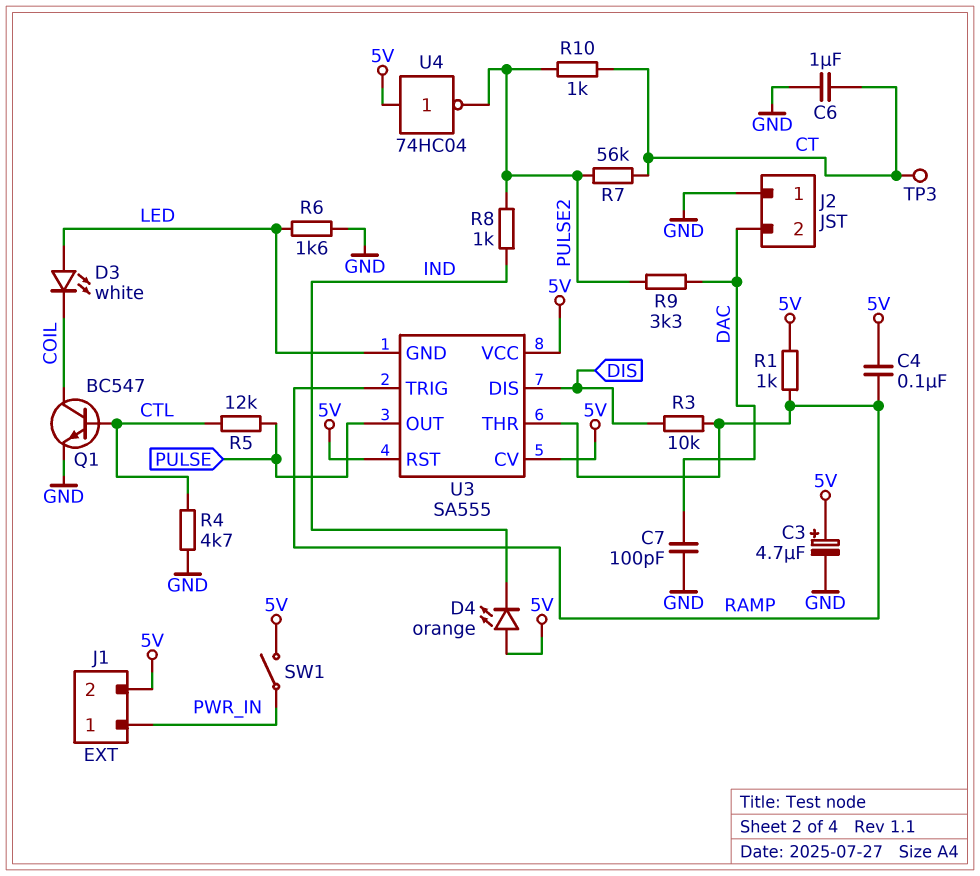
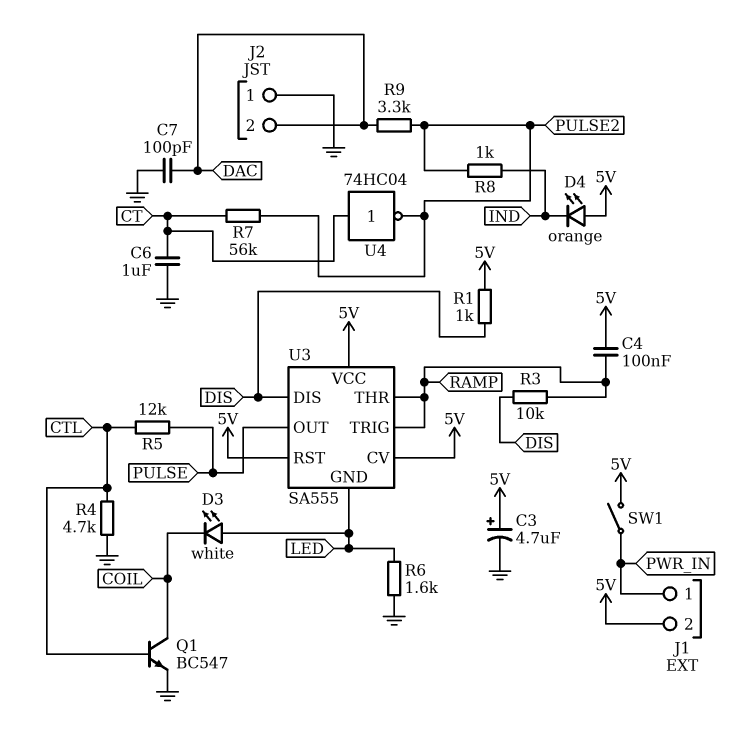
R1: 1k (5V, RAMP) -> 1k (5V, DIS)
R10: 1k (CT, PULSE2) -> none
TP3: test point (CT) -> none
U4: NOT 74HC04 (in 5V, out PULSE2) -> NOT 74HC04 (in CT, out PULSE2)

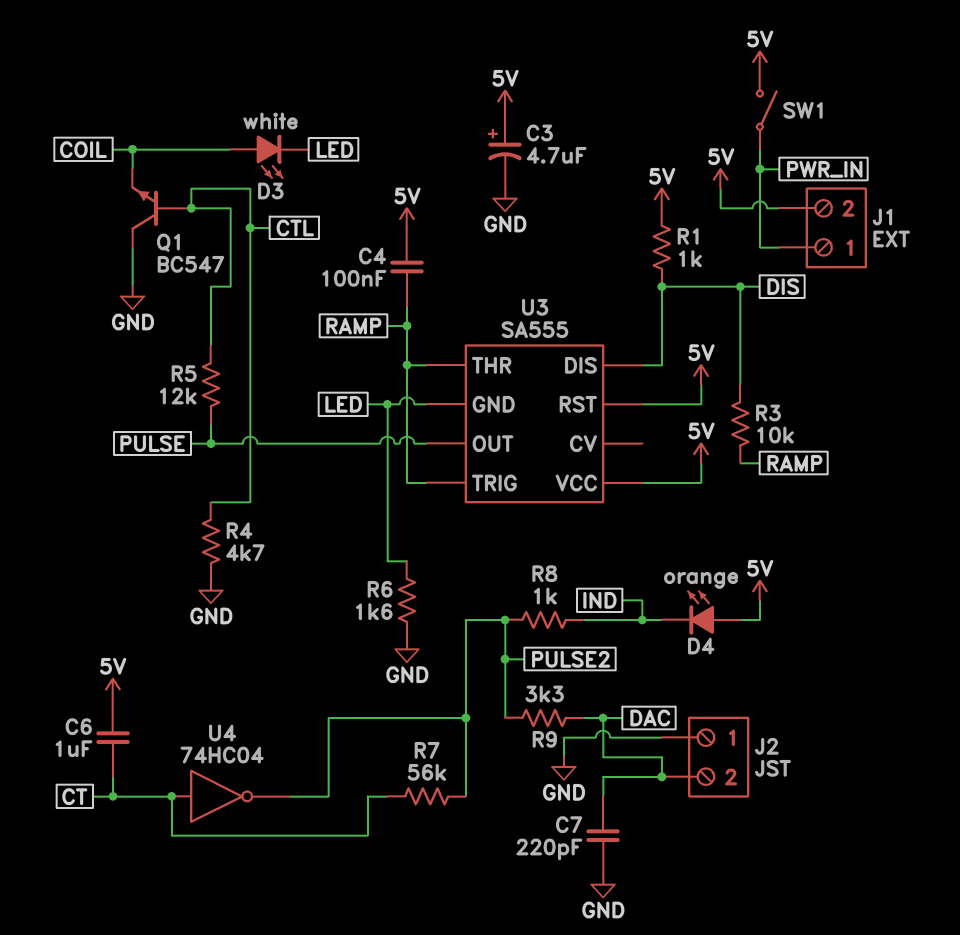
C6: 1uF (CT, GND) -> 1uF (5V, CT)
C7: 100pF (DAC, GND) -> 220pF (DAC, GND)
D3: LED white (A LED, K COIL) -> LED white (A COIL, K LED)
Q1: NPN BC547 (B CTL, C COIL, E GND) -> NPN BC547 (B CTL, C GND, E COIL)
U3 pin CV: 5V -> none

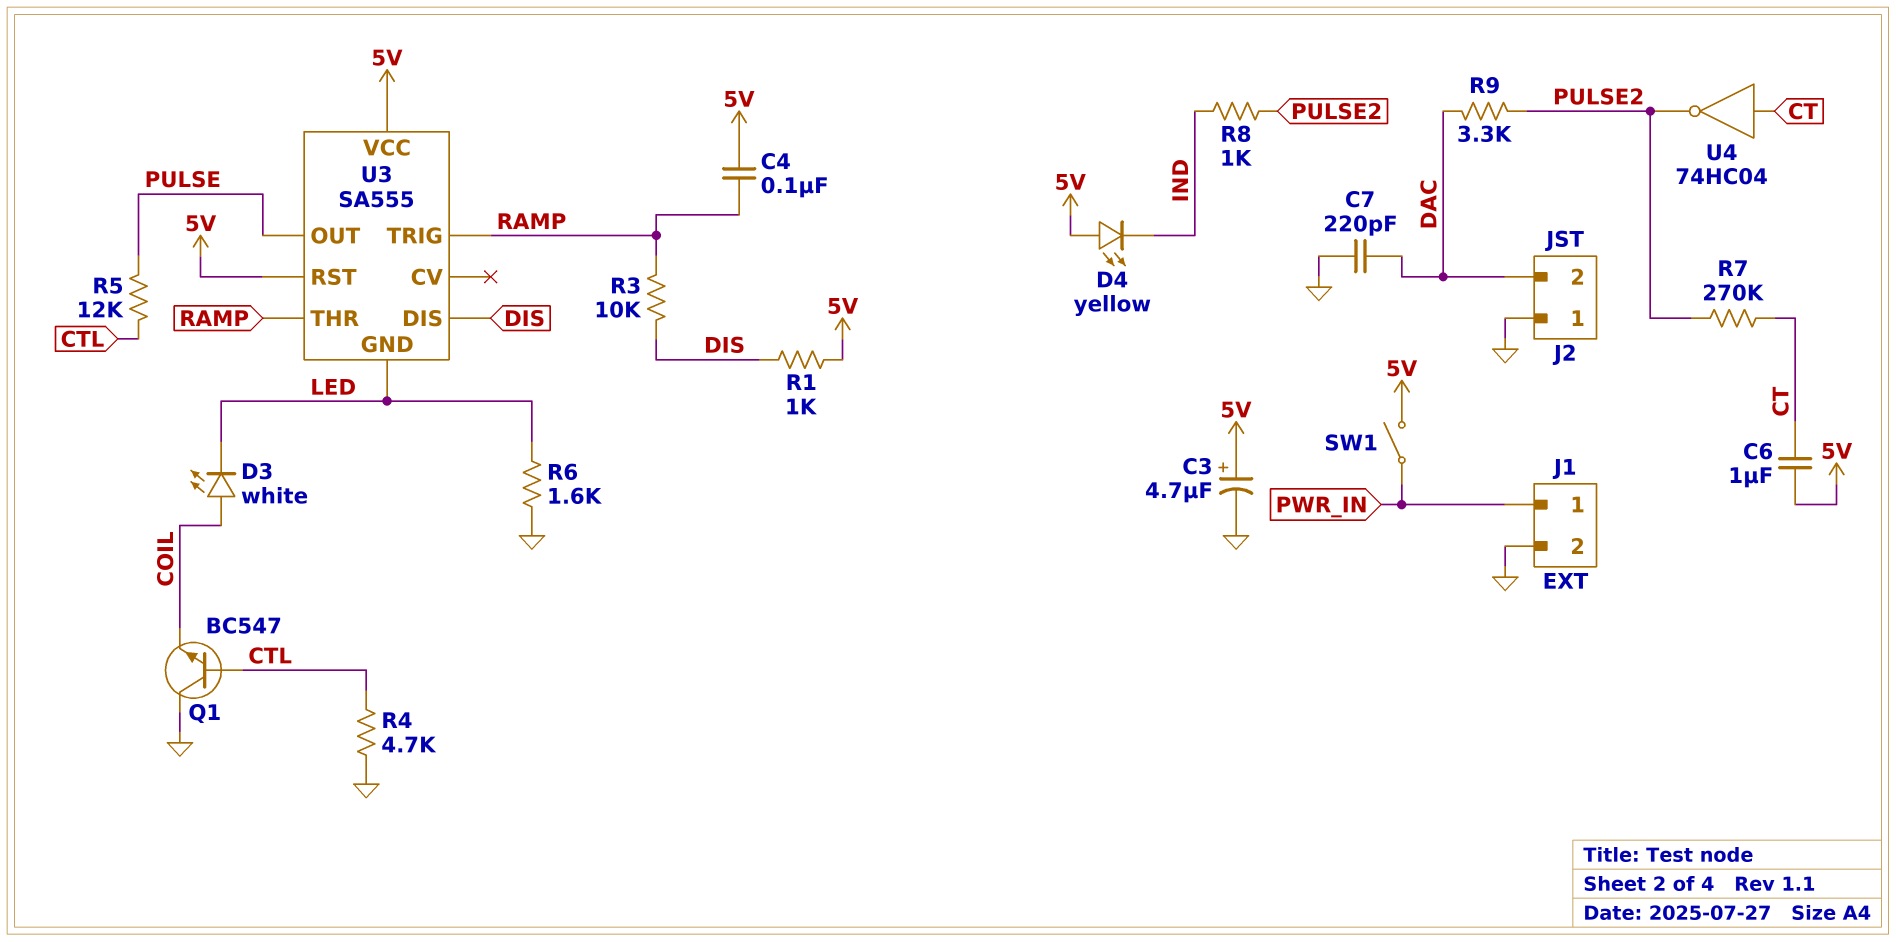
D4: LED orange (A 5V, K IND) -> LED yellow (A 5V, K IND)
J1 pin 2: 5V -> GND
R7: 56k (CT, PULSE2) -> 270k (CT, PULSE2)

